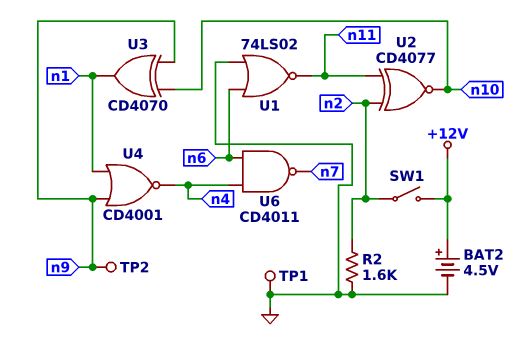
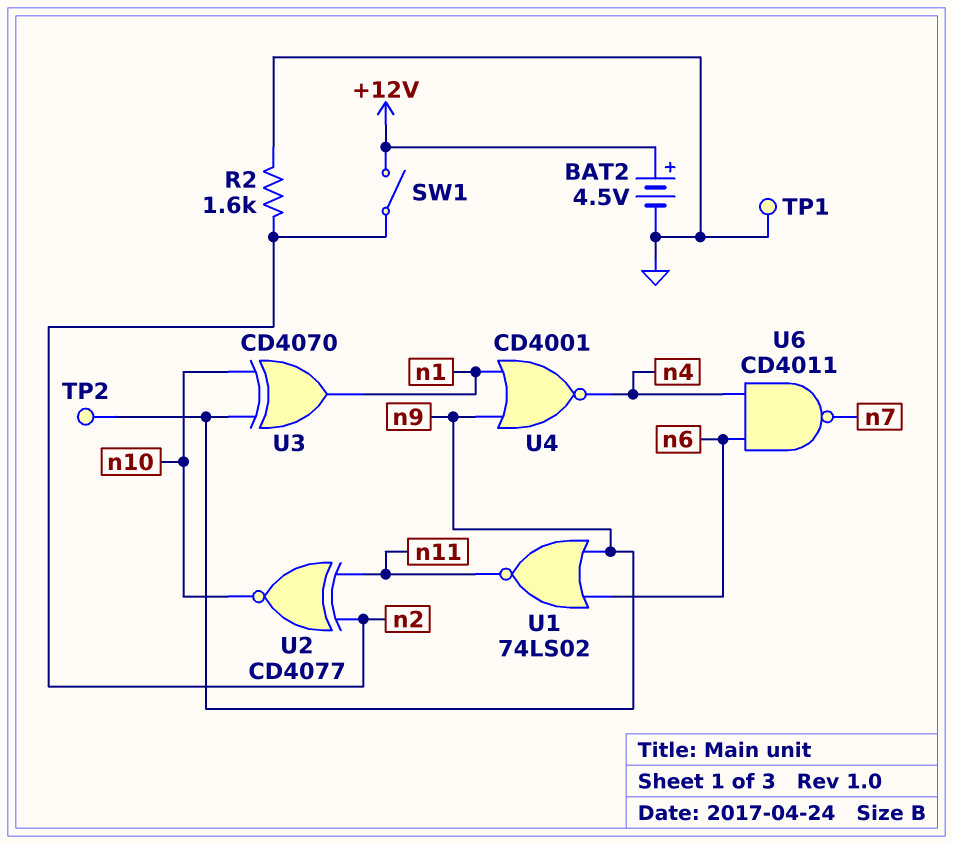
U1: NOR 74LS02 (in GND, in n6, out n11) -> NOR 74LS02 (in n6, in n9, out n11)

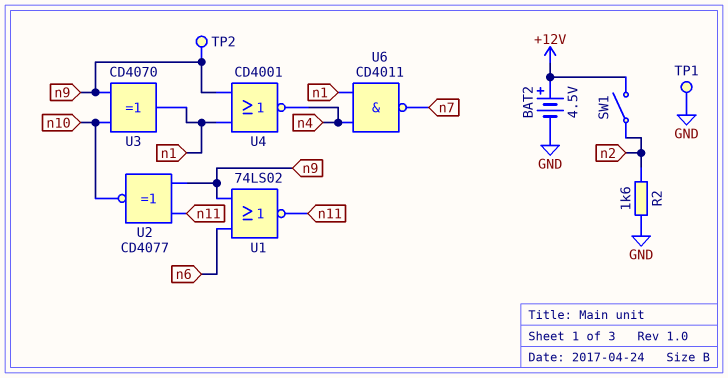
U2: XNOR CD4077 (in n2, in n11, out n10) -> XNOR CD4077 (in n9, in n11, out n10)
U6: NAND CD4011 (in n4, in n6, out n7) -> NAND CD4011 (in n1, in n4, out n7)

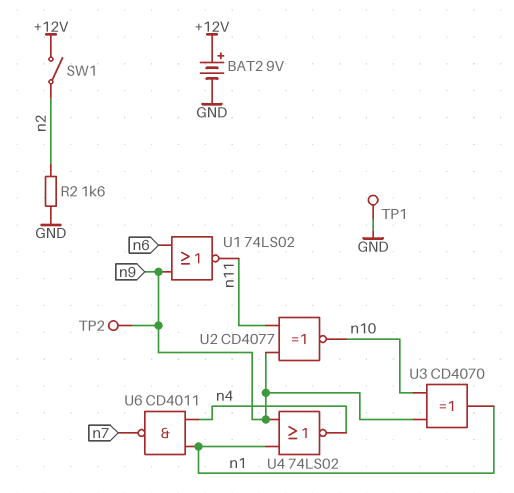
BAT2: 4.5V (plus +12V, minus GND) -> 9V (plus +12V, minus GND)
U4: NOR CD4001 (in n1, in n9, out n4) -> NOR 74LS02 (in n1, in n9, out n4)

